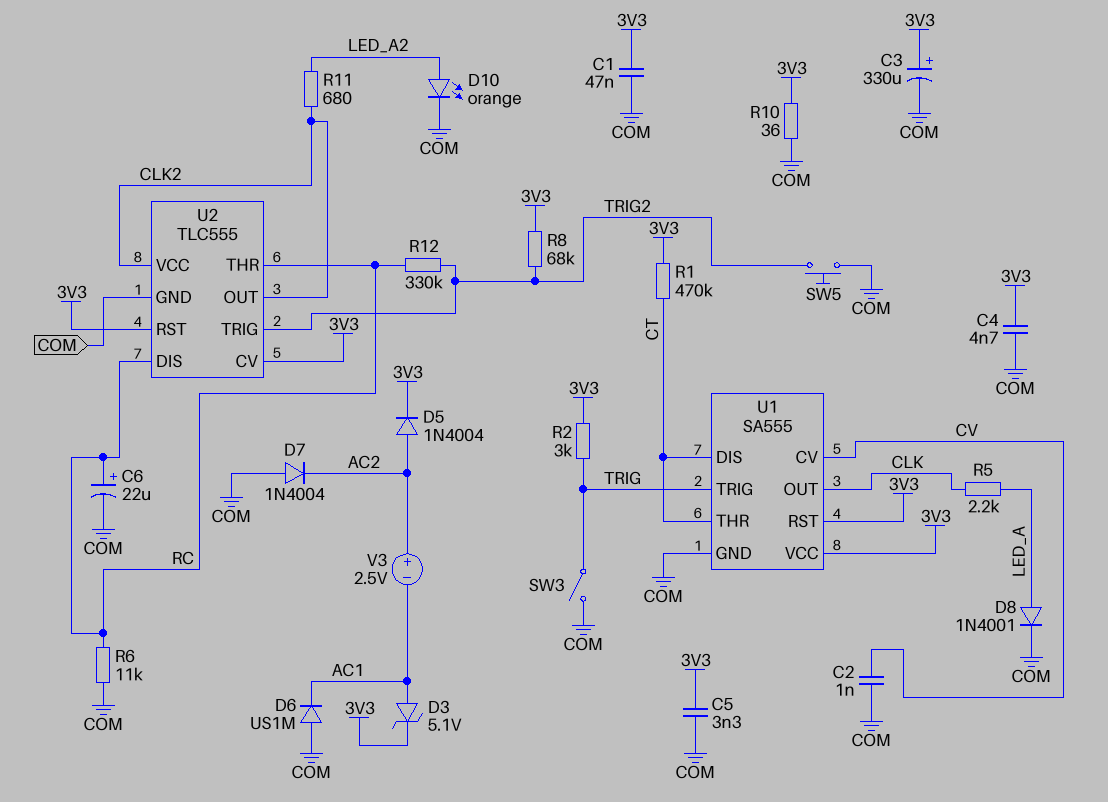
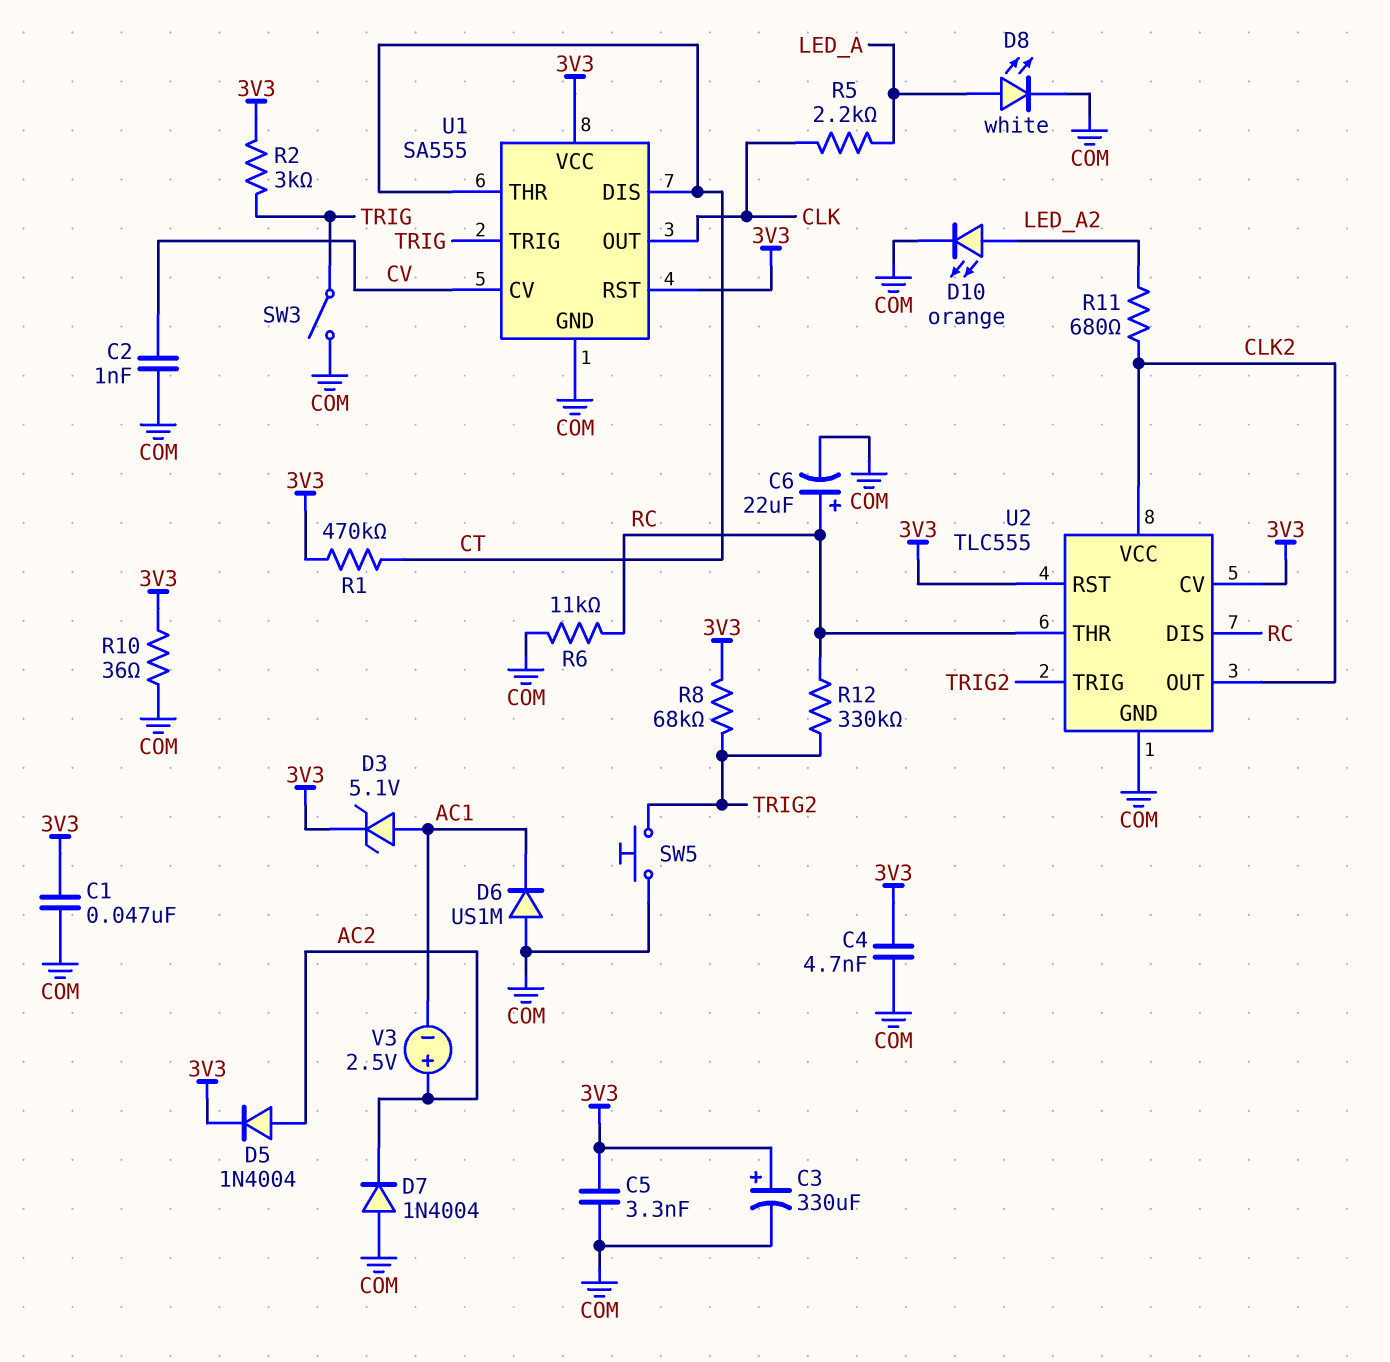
D8: diode 1N4001 (A LED_A, K COM) -> LED white (A LED_A, K COM)

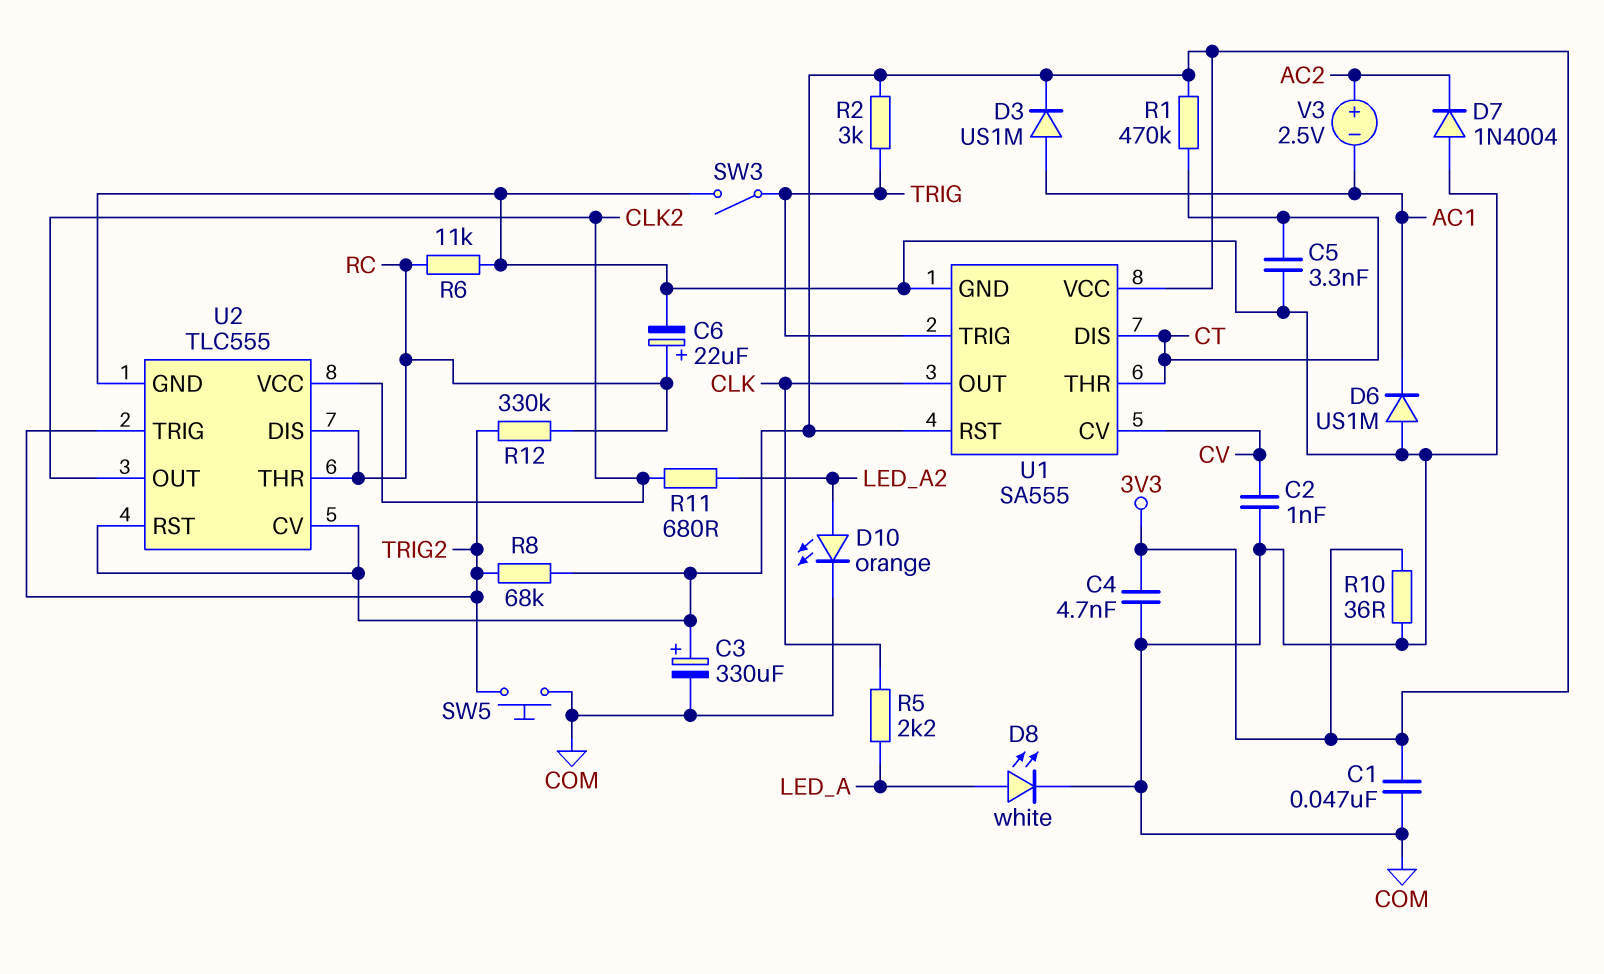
C5: 3.3nF (3V3, COM) -> 3.3nF (COM, CT)
D3: zener 5.1V (A AC1, K 3V3) -> diode US1M (A AC1, K 3V3)
D5: diode 1N4004 (A AC2, K 3V3) -> none

